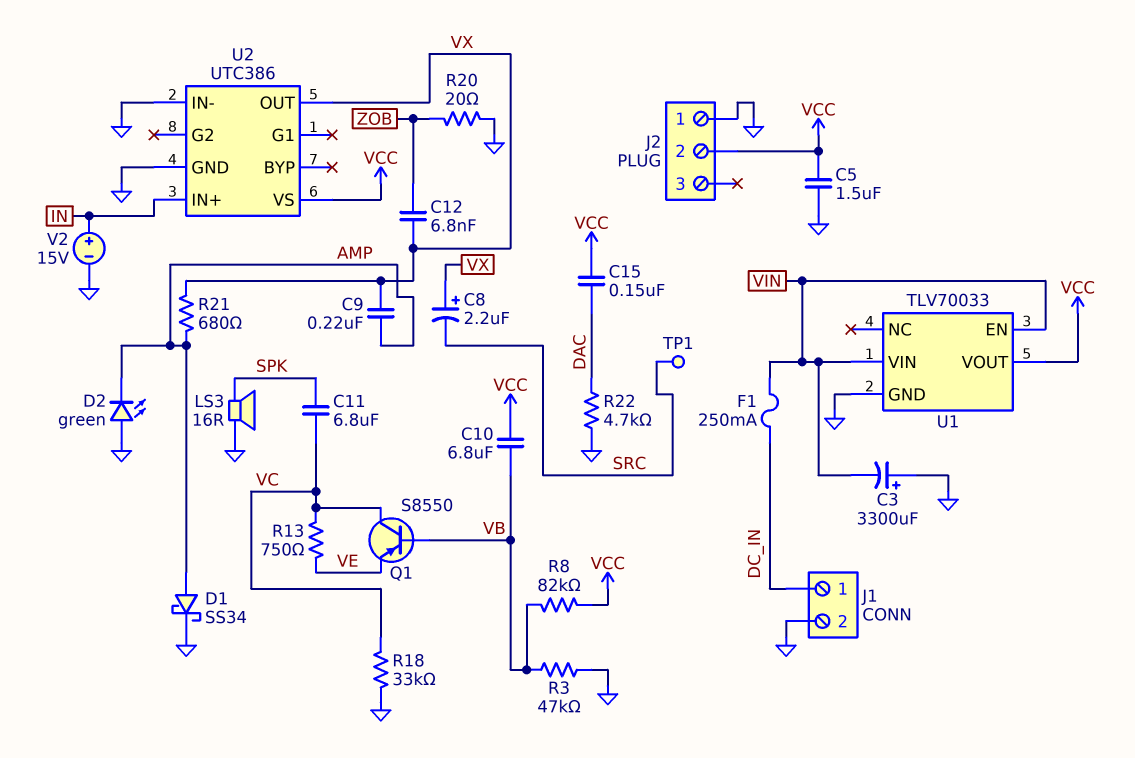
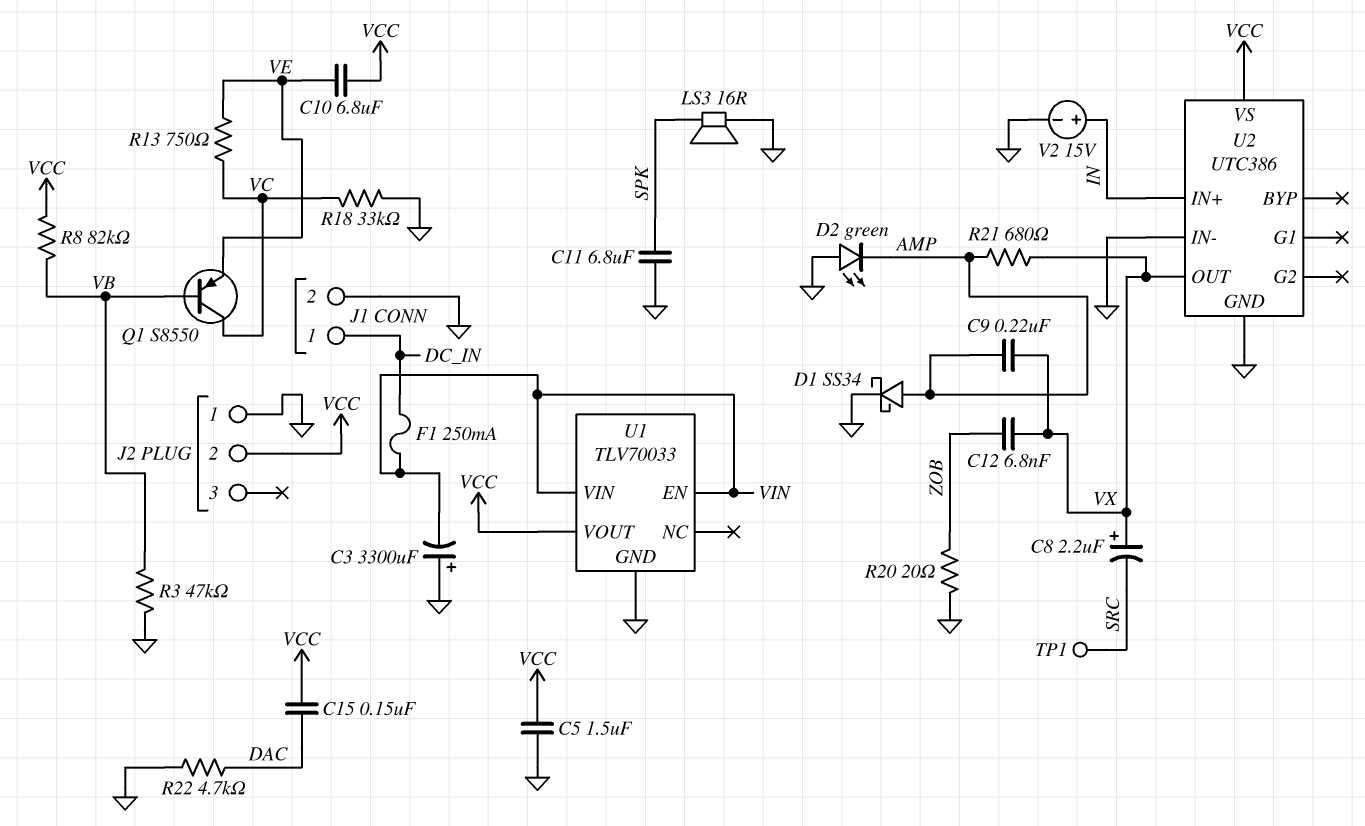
C10: 6.8uF (VB, VCC) -> 6.8uF (VCC, VE)
C11: 6.8uF (SPK, VC) -> 6.8uF (GND, SPK)

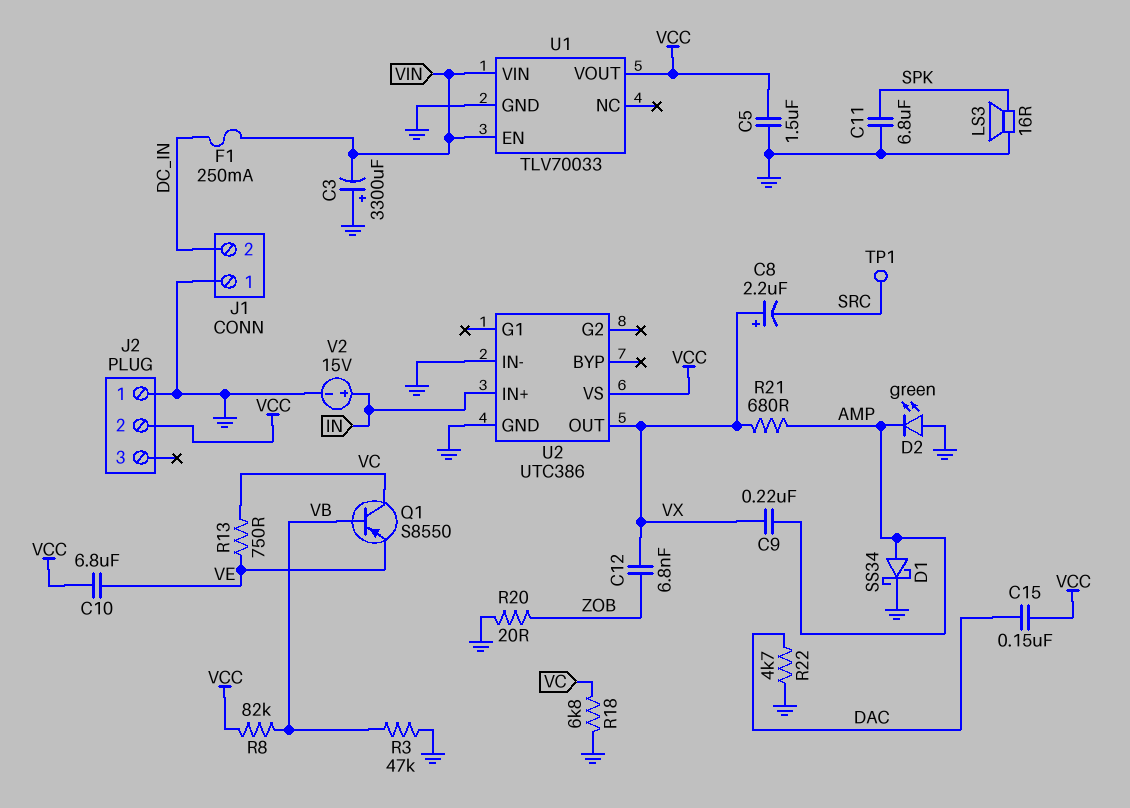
J1 pin 1: DC_IN -> GND
J1 pin 2: GND -> DC_IN
R18: 33k (GND, VC) -> 6.8k (GND, VC)

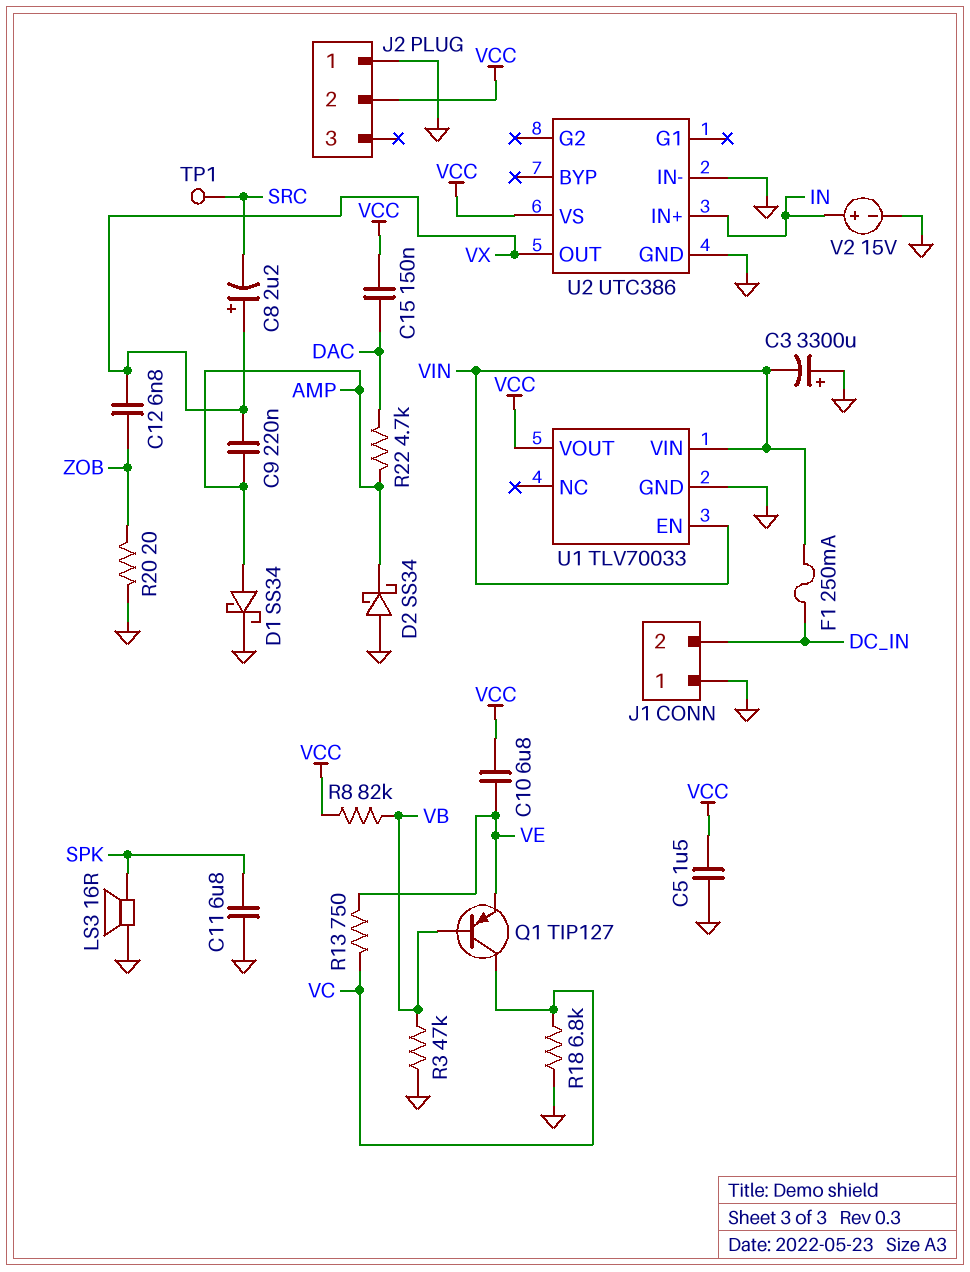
D2: LED green (A GND, K AMP) -> schottky SS34 (A GND, K AMP)
Q1: PNP S8550 (B VB, C VC, E VE) -> PNP TIP127 (B VB, C VC, E VE)
R21: 680 (AMP, VX) -> none
R22: 4.7k (DAC, GND) -> 4.7k (AMP, DAC)

